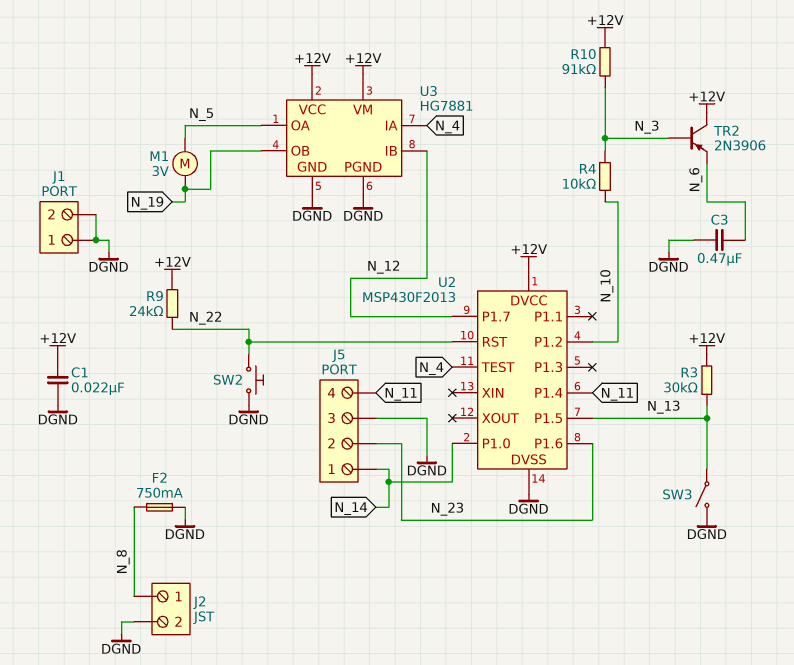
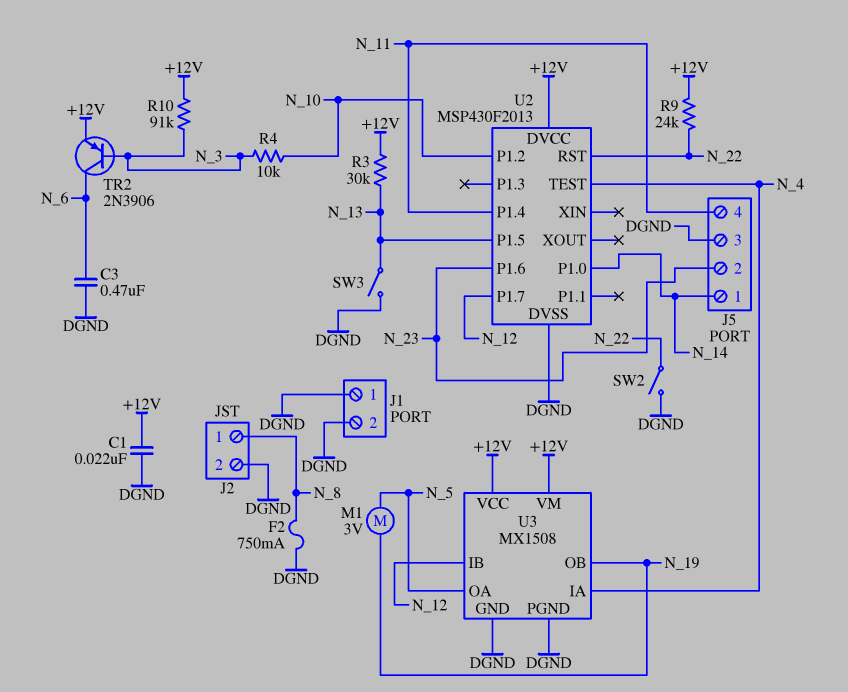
SW2: button (DGND, N_22) -> switch (DGND, N_22)
TR2: PNP 2N3906 (B N_3, C +12V, E N_6) -> PNP 2N3906 (B N_3, C N_6, E +12V)
U3: HG7881 -> MX1508

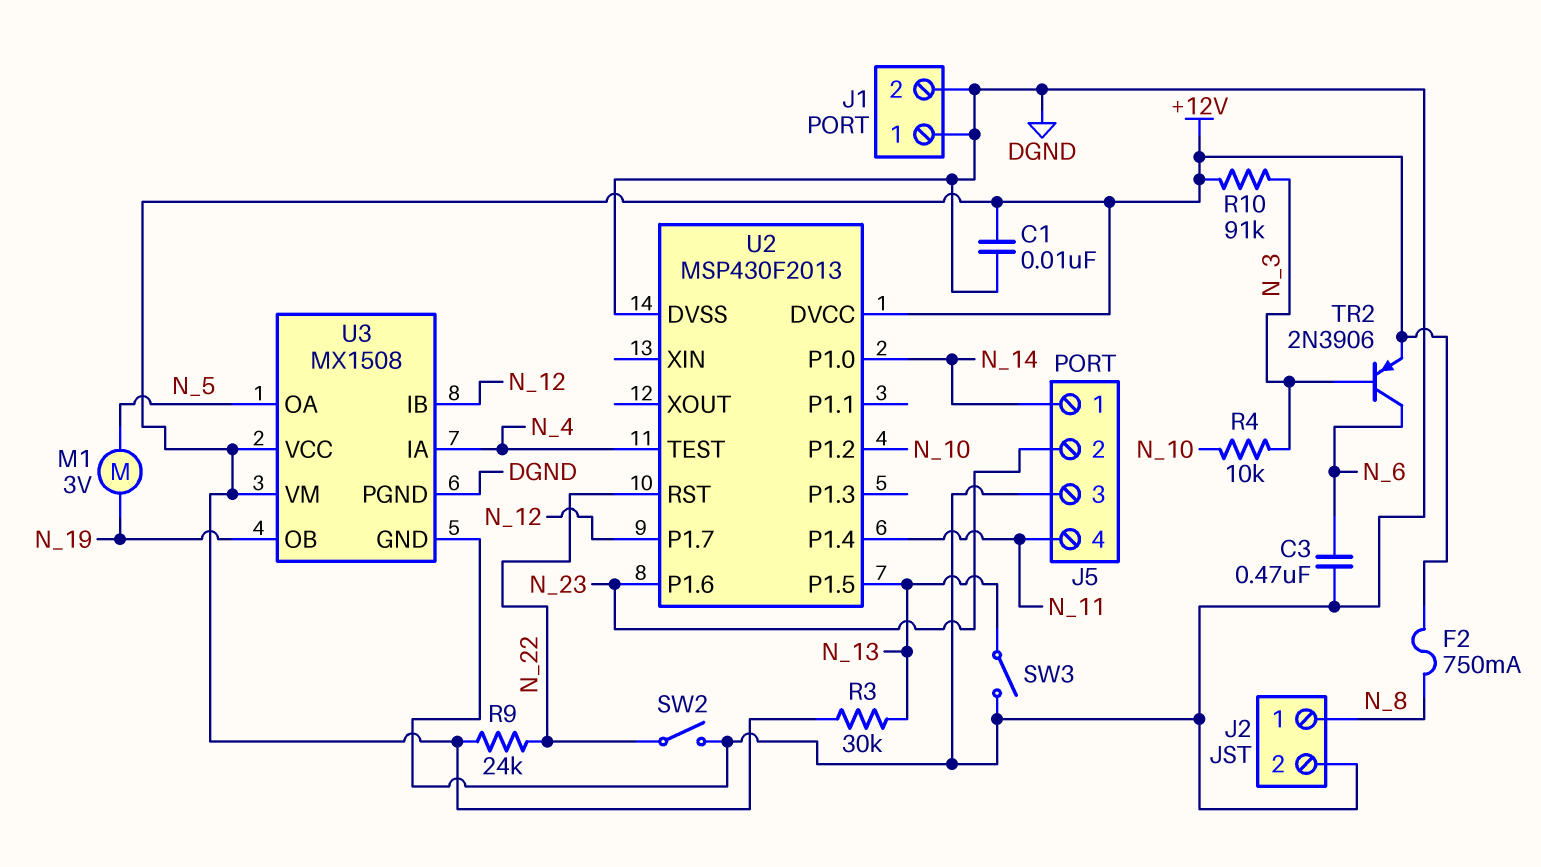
C1: 22nF (+12V, DGND) -> 10nF (+12V, DGND)
F2: 750mA (DGND, N_8) -> 750mA (+12V, N_8)

